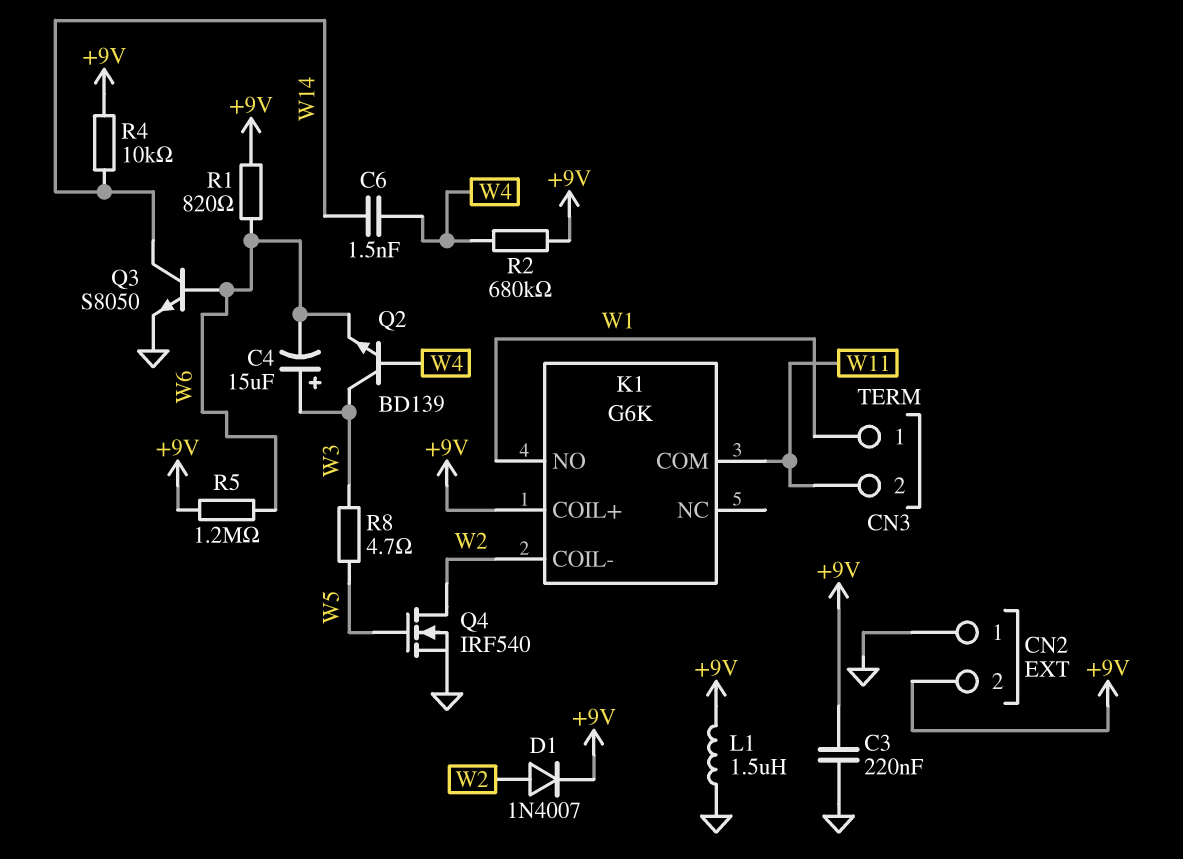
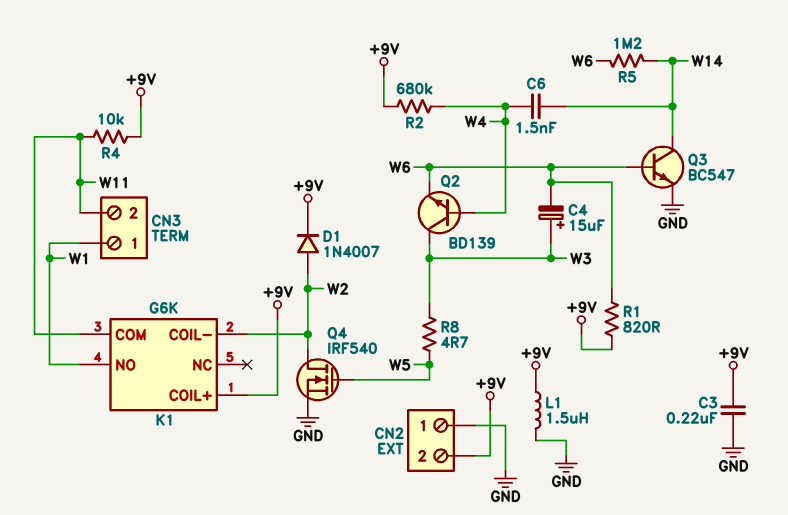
Q3: NPN S8050 (B W6, C W14, E GND) -> NPN BC547 (B W6, C W14, E GND)
R4: 10k (+9V, W14) -> 10k (+9V, W11)
R5: 1.2M (+9V, W6) -> 1.2M (W6, W14)

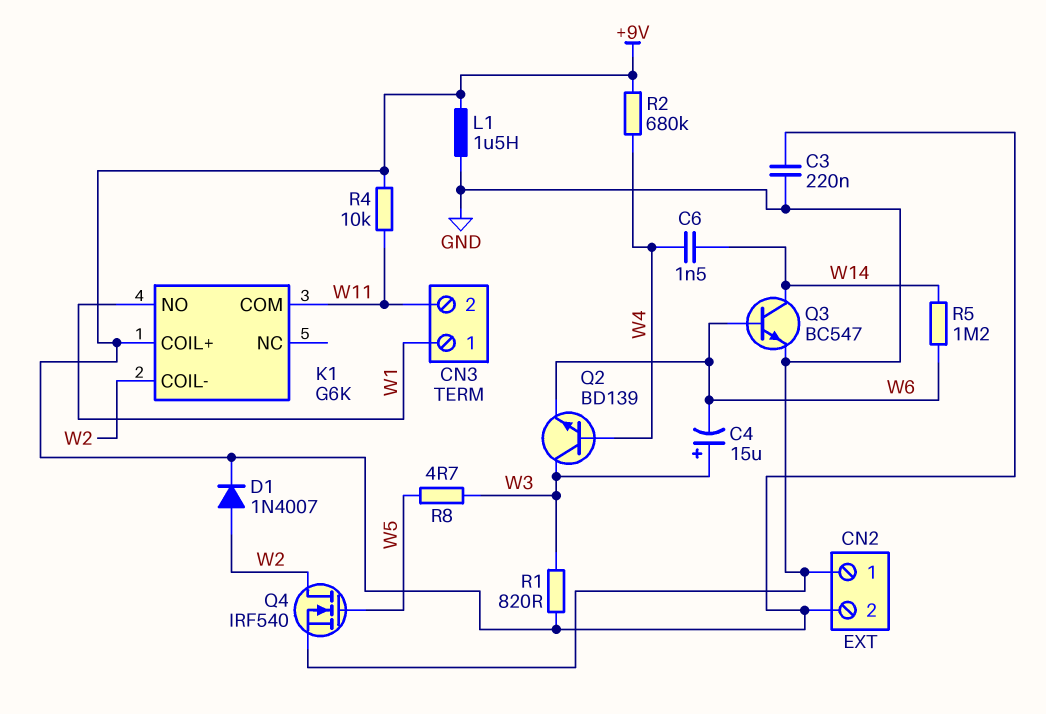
R1: 820 (+9V, W6) -> 820 (+9V, W3)

